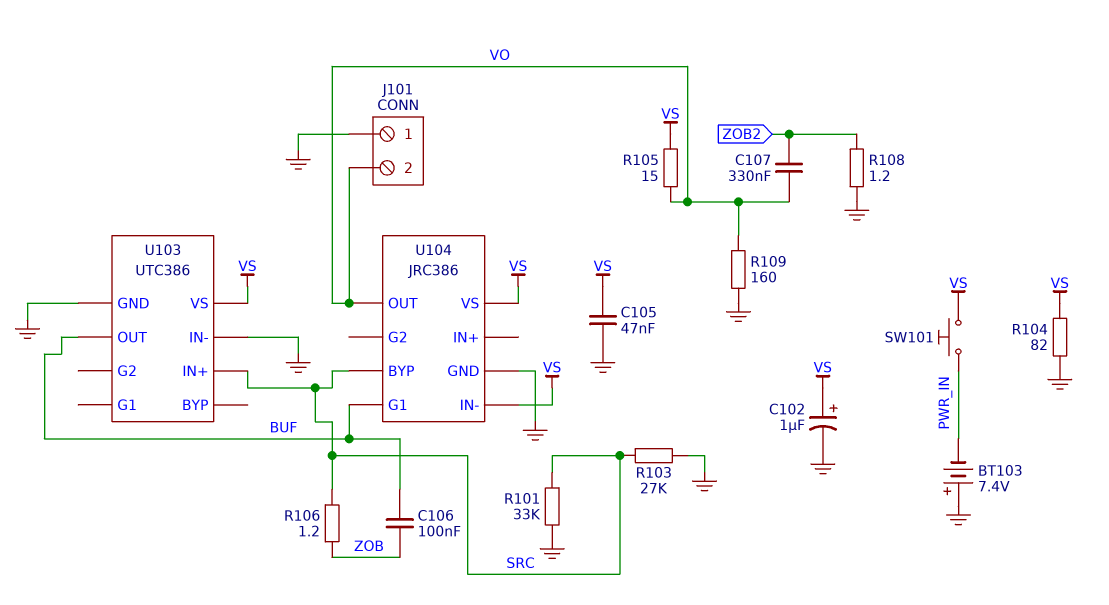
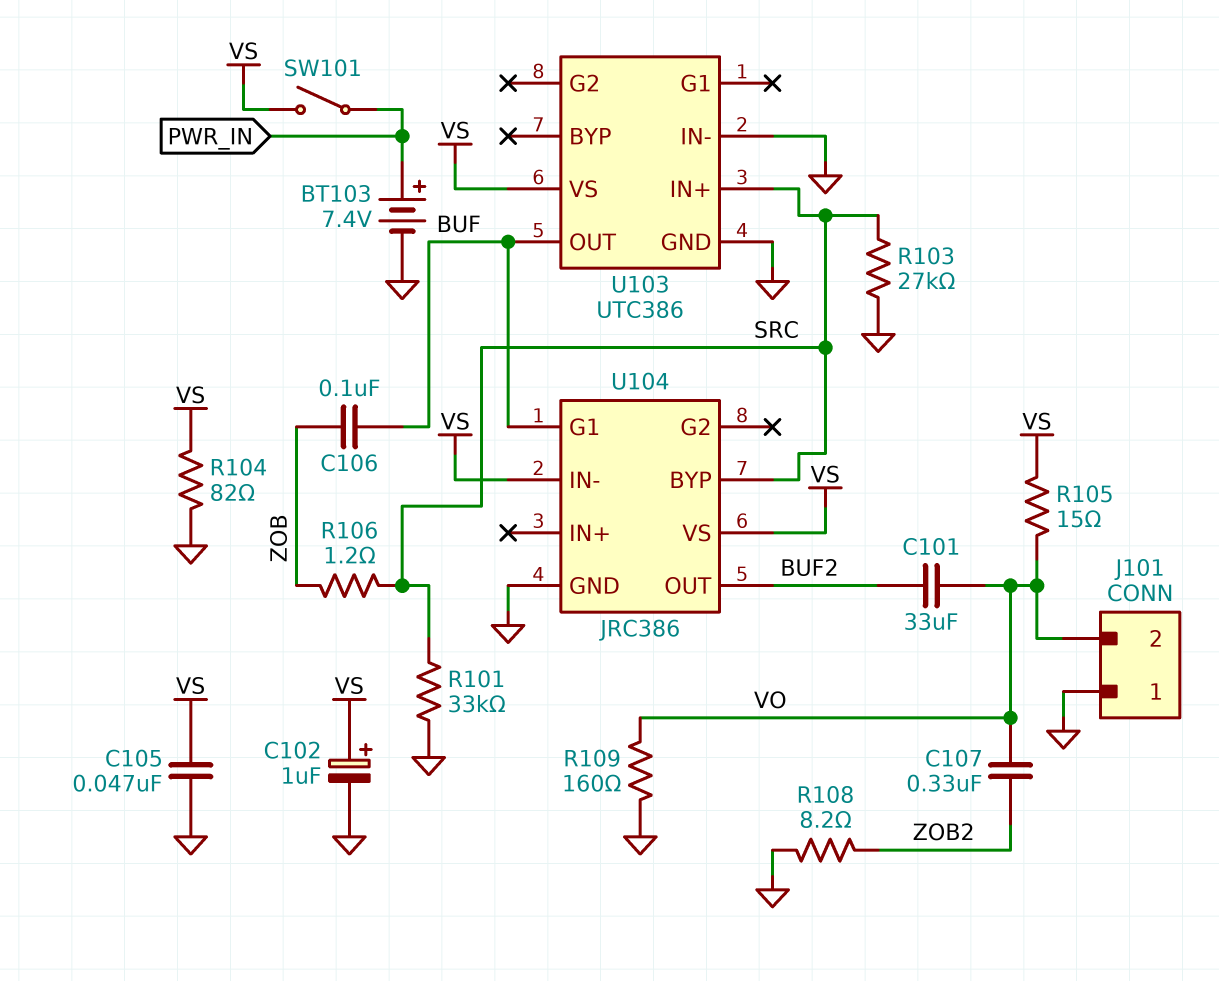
BT103: 7.4V (plus GND, minus PWR_IN) -> 7.4V (plus PWR_IN, minus GND)
C101: none -> 33uF (BUF2, VO)
R108: 1.2 (GND, ZOB2) -> 8.2 (GND, ZOB2)
SW101: button (PWR_IN, VS) -> switch (PWR_IN, VS)
U104 pin OUT: VO -> BUF2

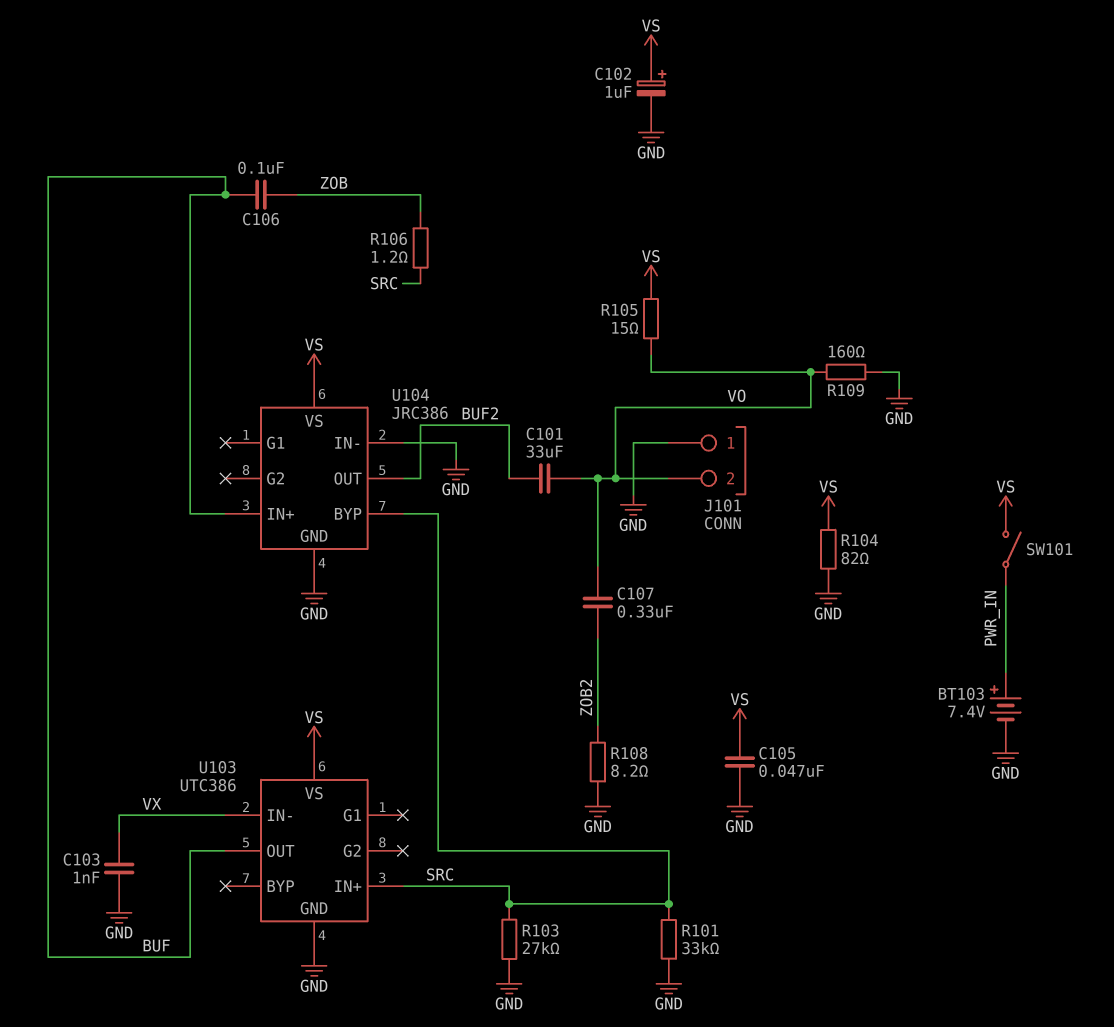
C103: none -> 1nF (GND, VX)
U103 pin IN-: GND -> VX
U104 pin G1: BUF -> none
U104 pin IN+: none -> BUF
U104 pin IN-: VS -> GND

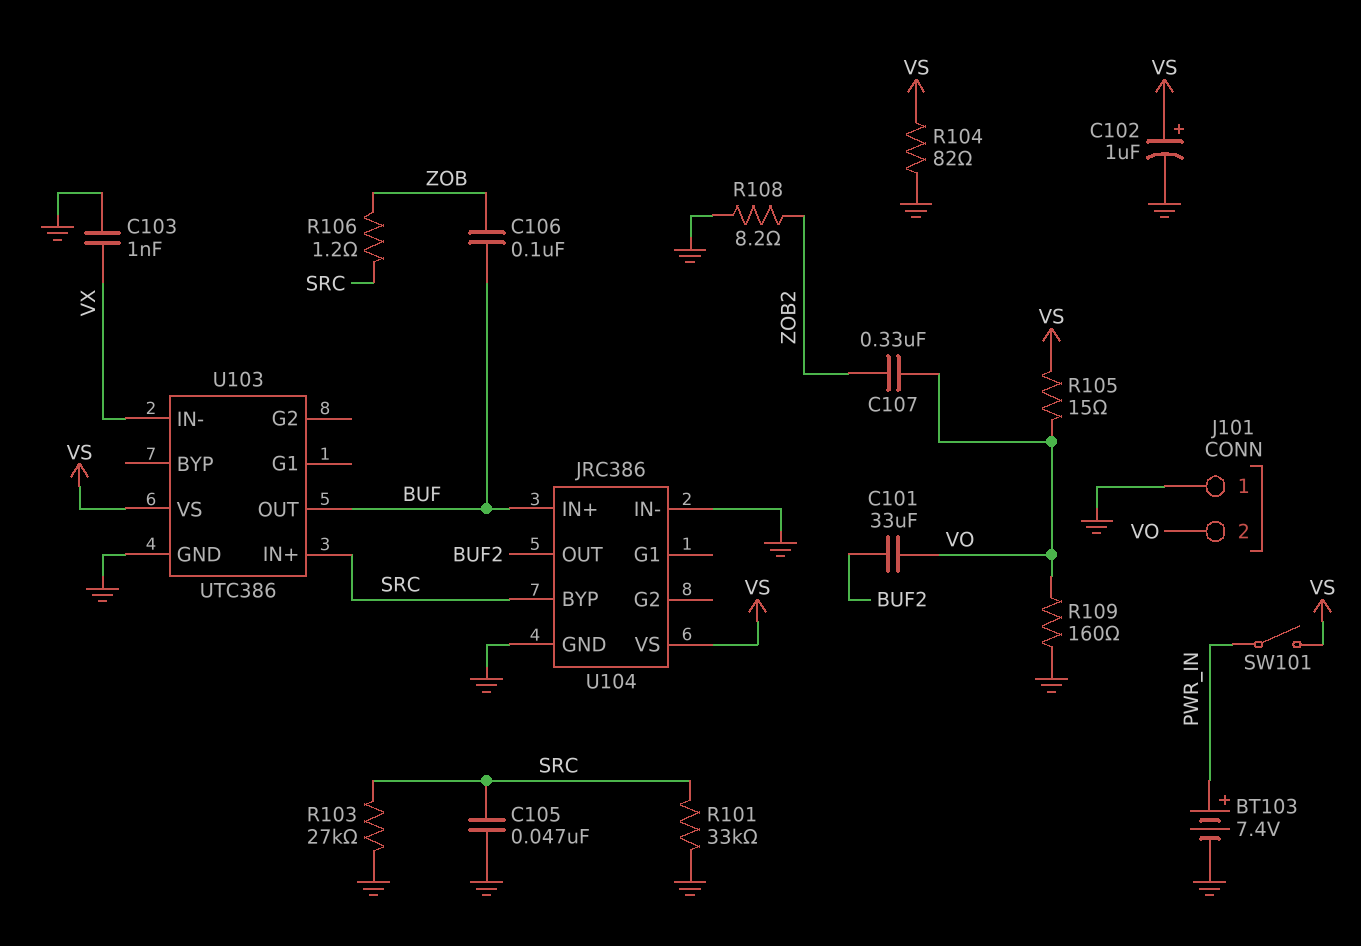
C105: 47nF (GND, VS) -> 47nF (GND, SRC)

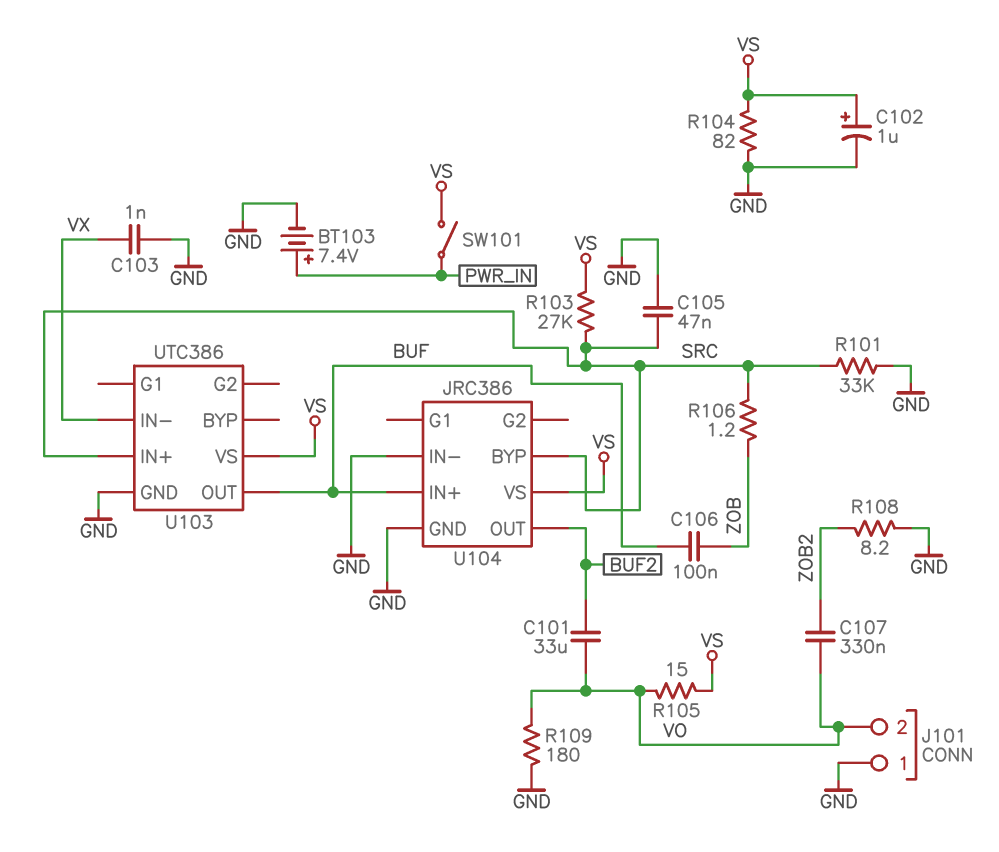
R103: 27k (GND, SRC) -> 27k (SRC, VS)
R109: 160 (GND, VO) -> 180 (GND, VO)

